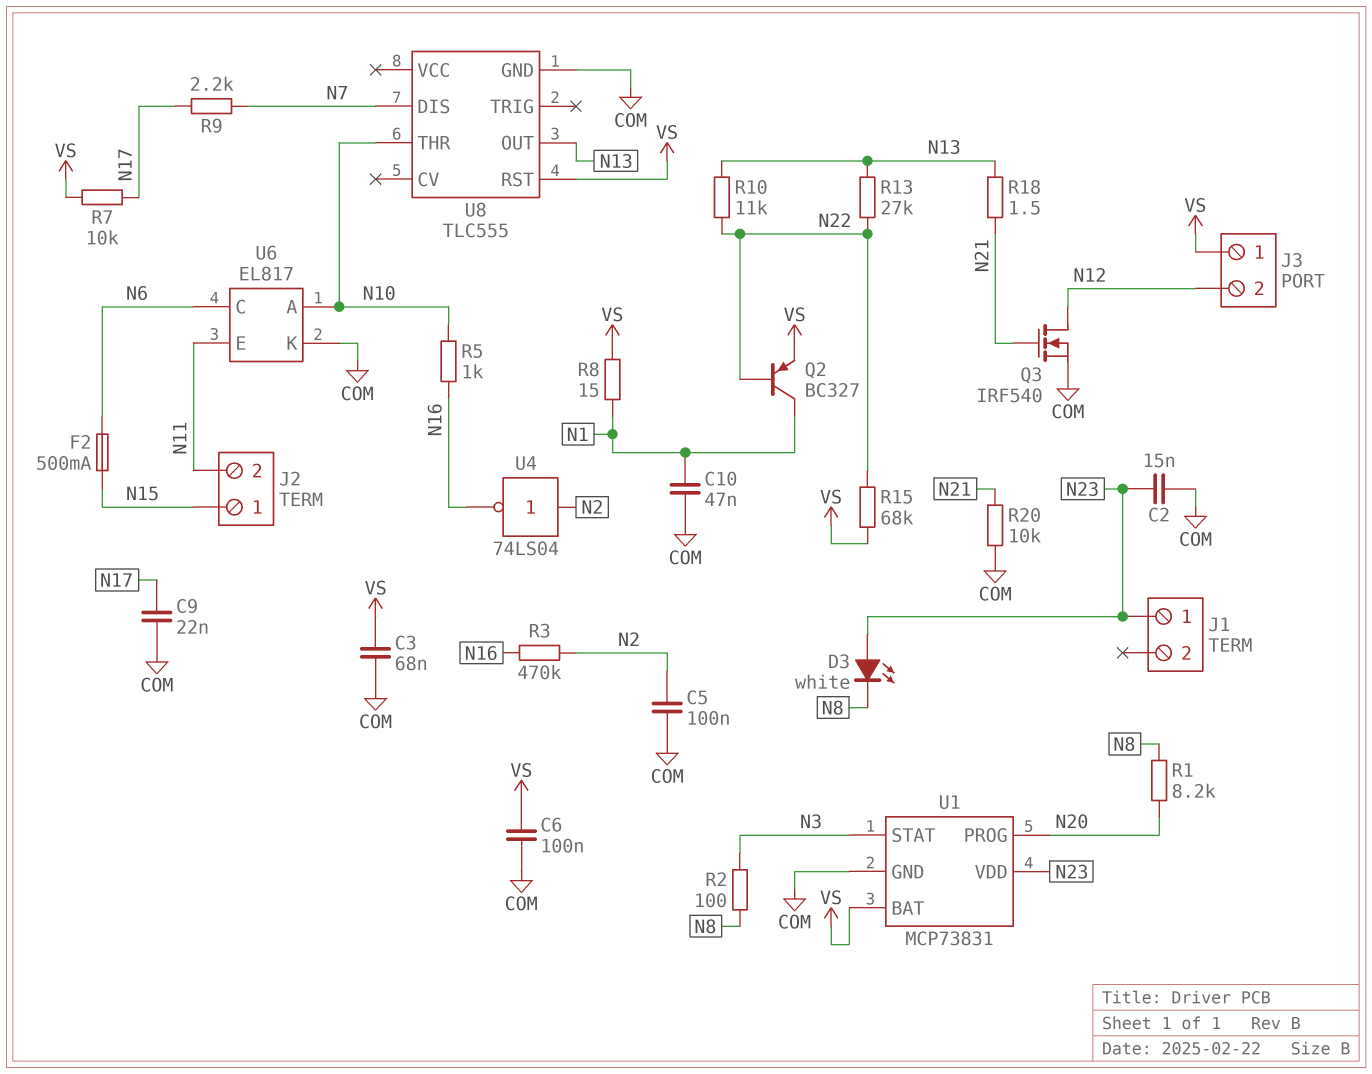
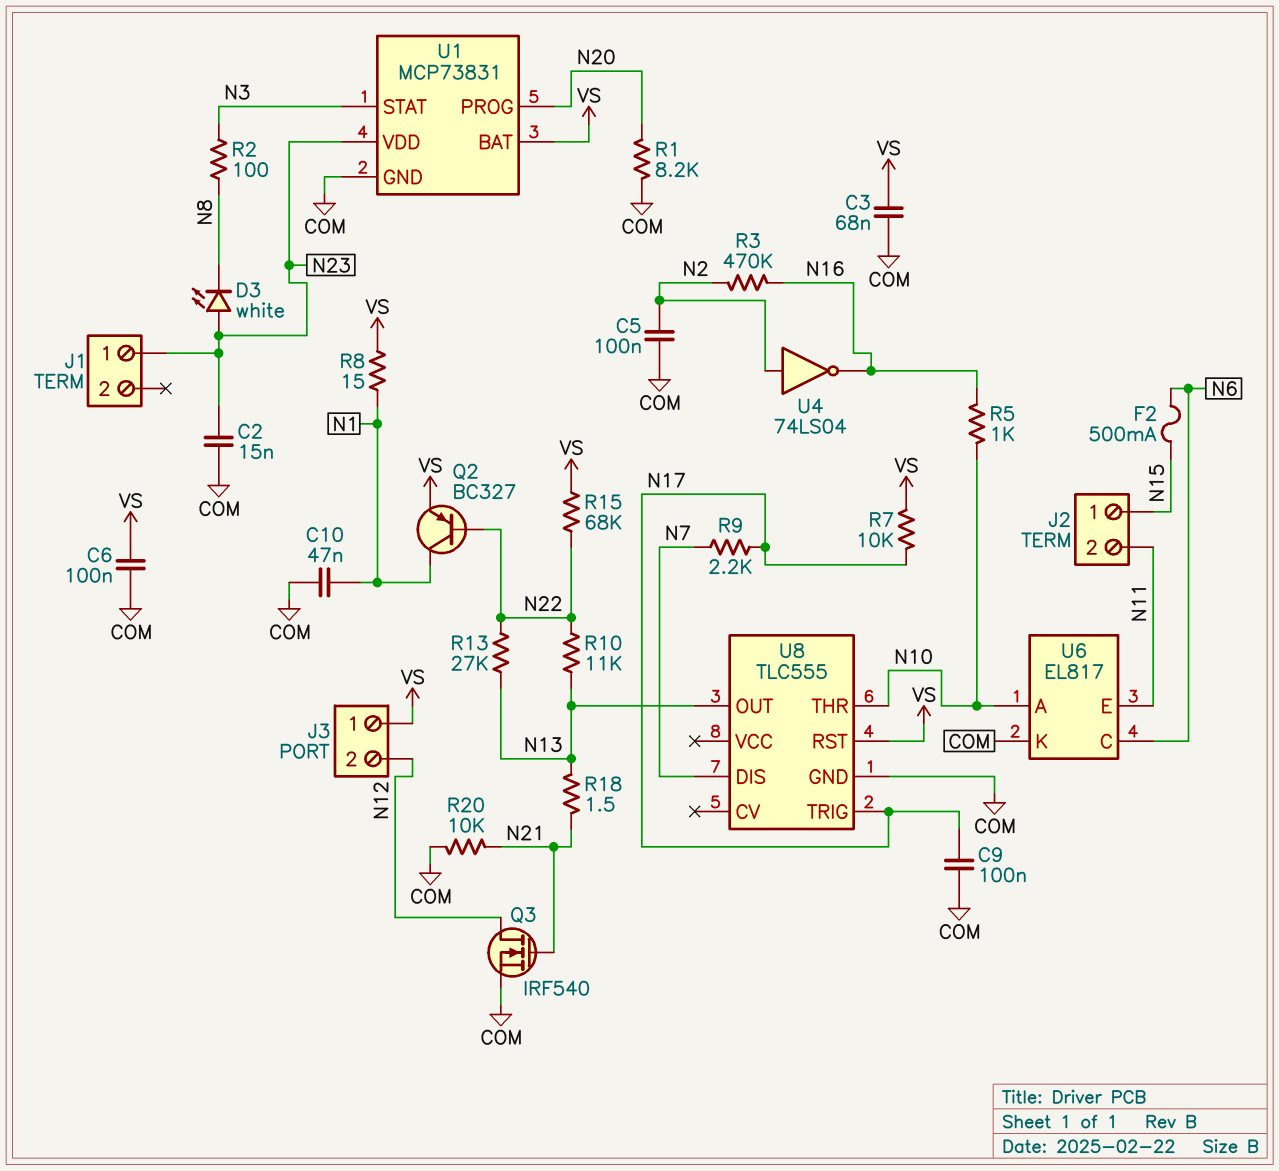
C9: 22nF (COM, N17) -> 100nF (COM, N17)
R1: 8.2k (N8, N20) -> 8.2k (COM, N20)
U8 pin TRIG: none -> N17

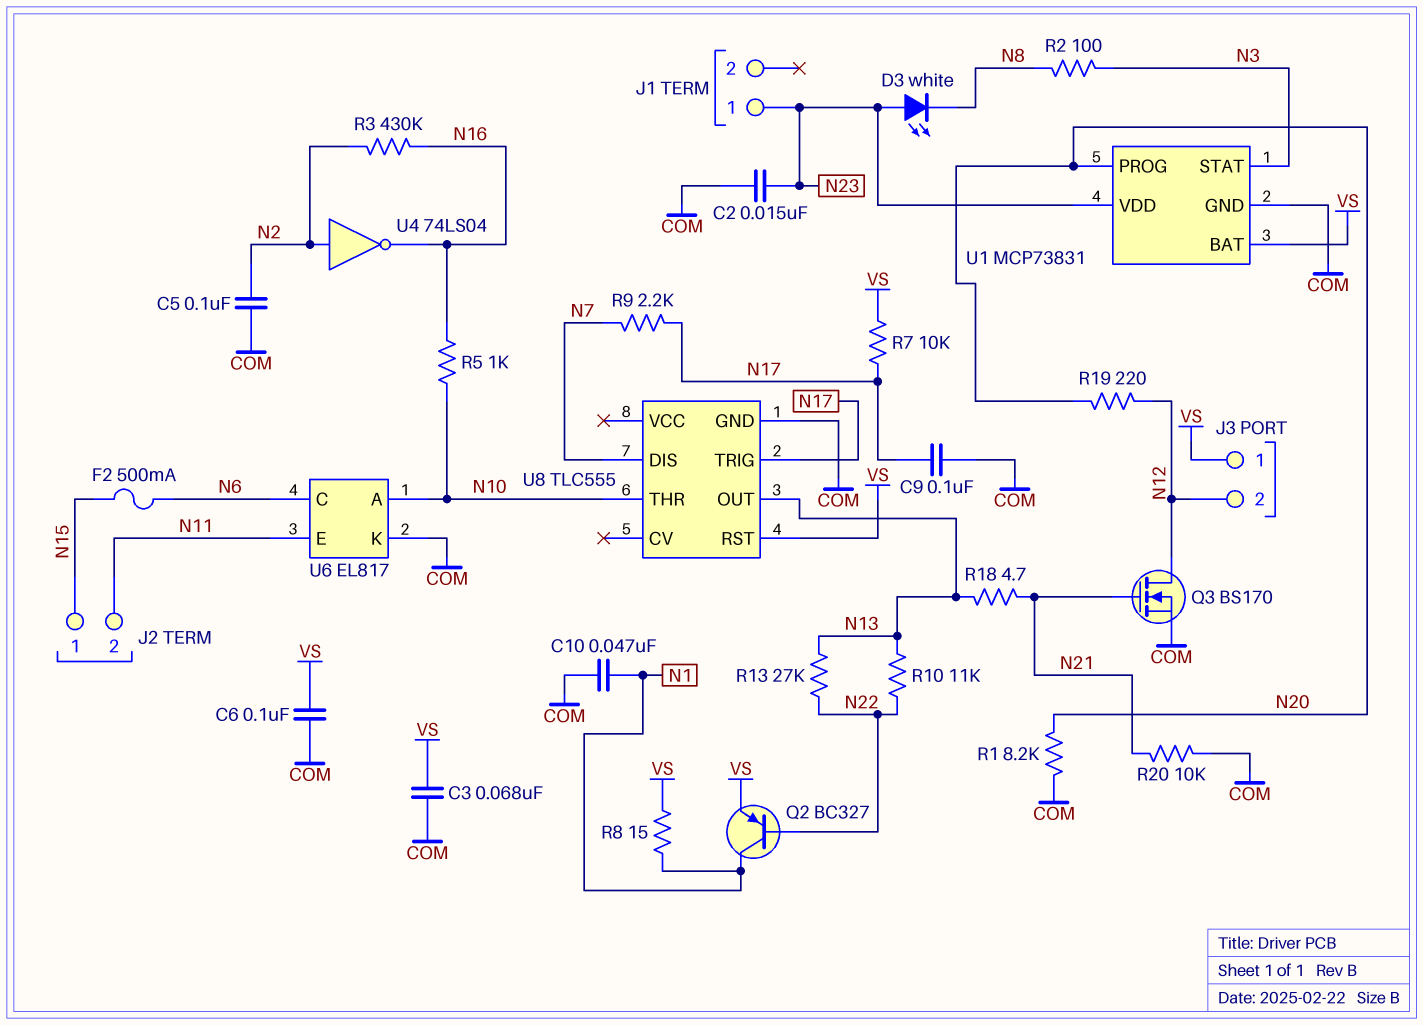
Q3: NMOS IRF540 (G N21, D N12, S COM) -> NMOS BS170 (G N21, D N12, S COM)
R3: 470k (N2, N16) -> 430k (N2, N16)
R15: 68k (N22, VS) -> none
R18: 1.5 (N13, N21) -> 4.7 (N13, N21)
R19: none -> 220 (N12, N20)

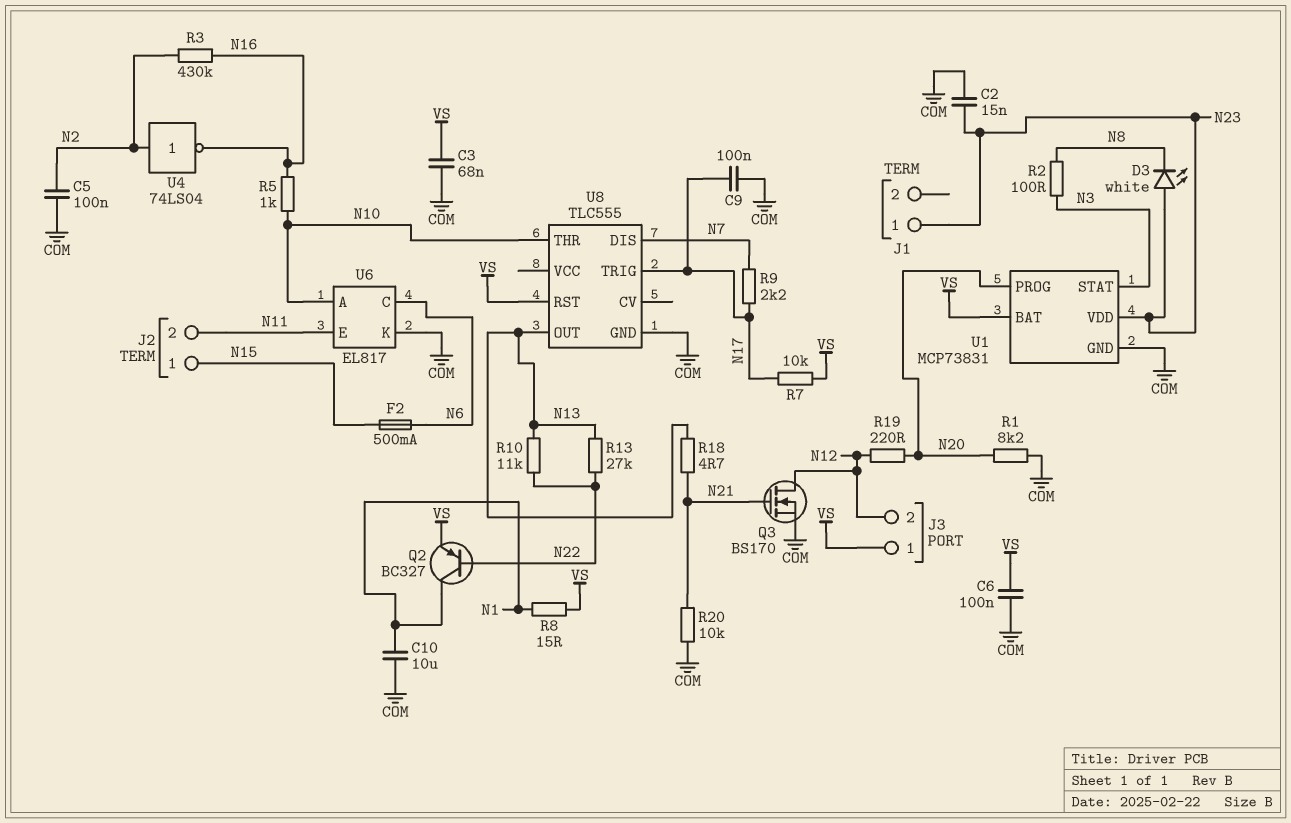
C10: 47nF (COM, N1) -> 10uF (COM, N1)

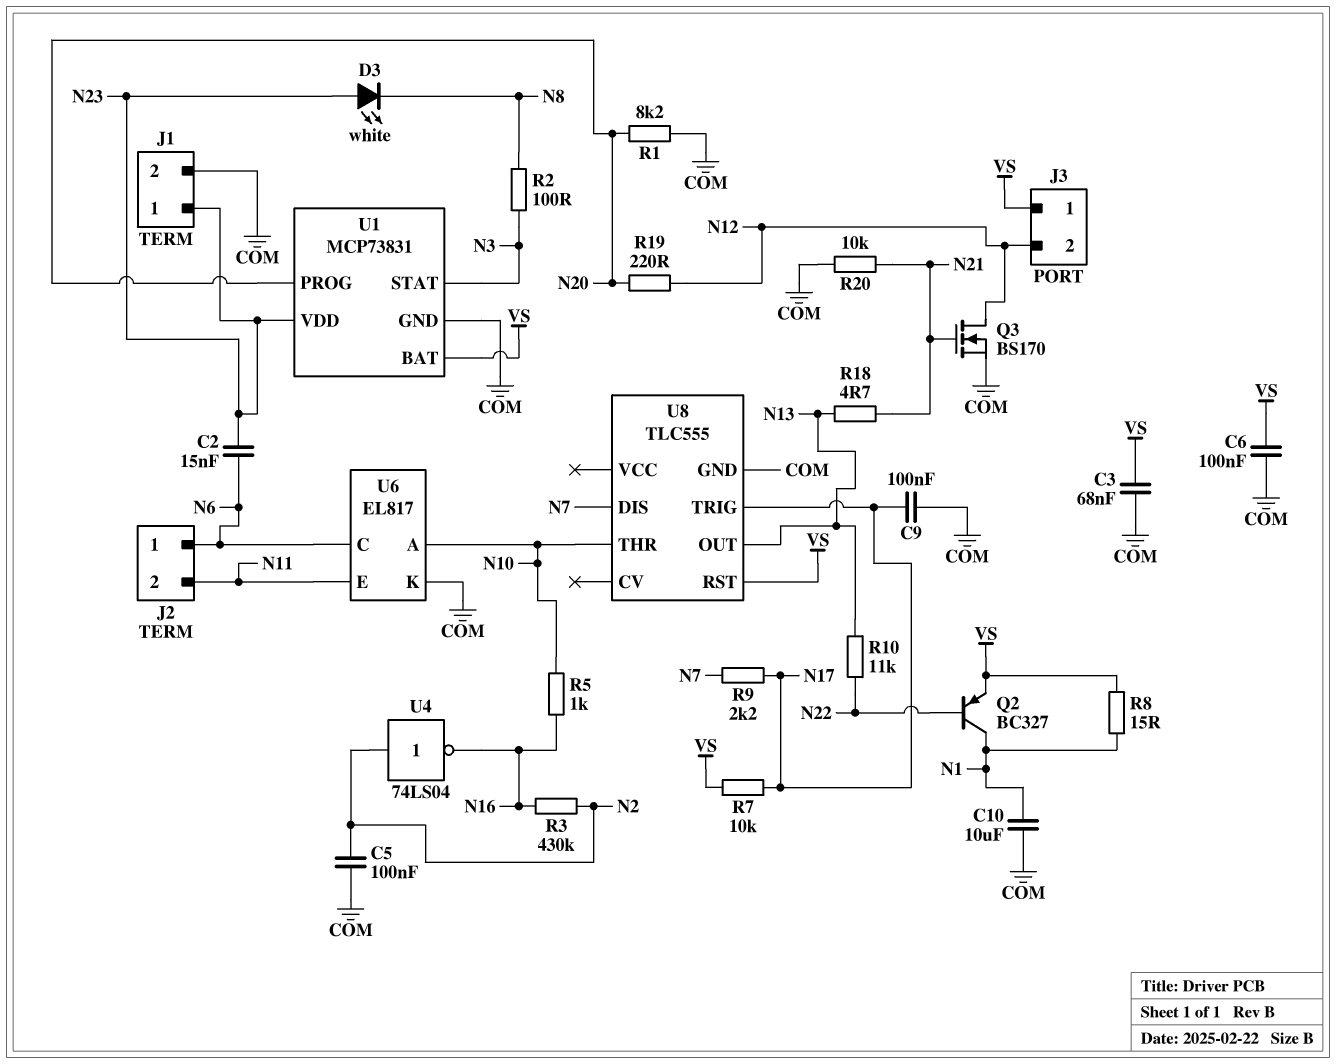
C2: 15nF (COM, N23) -> 15nF (N6, N23)
F2: 500mA (N6, N15) -> none
J1 pin 2: none -> COM
J2 pin 1: N15 -> N6
R13: 27k (N13, N22) -> none

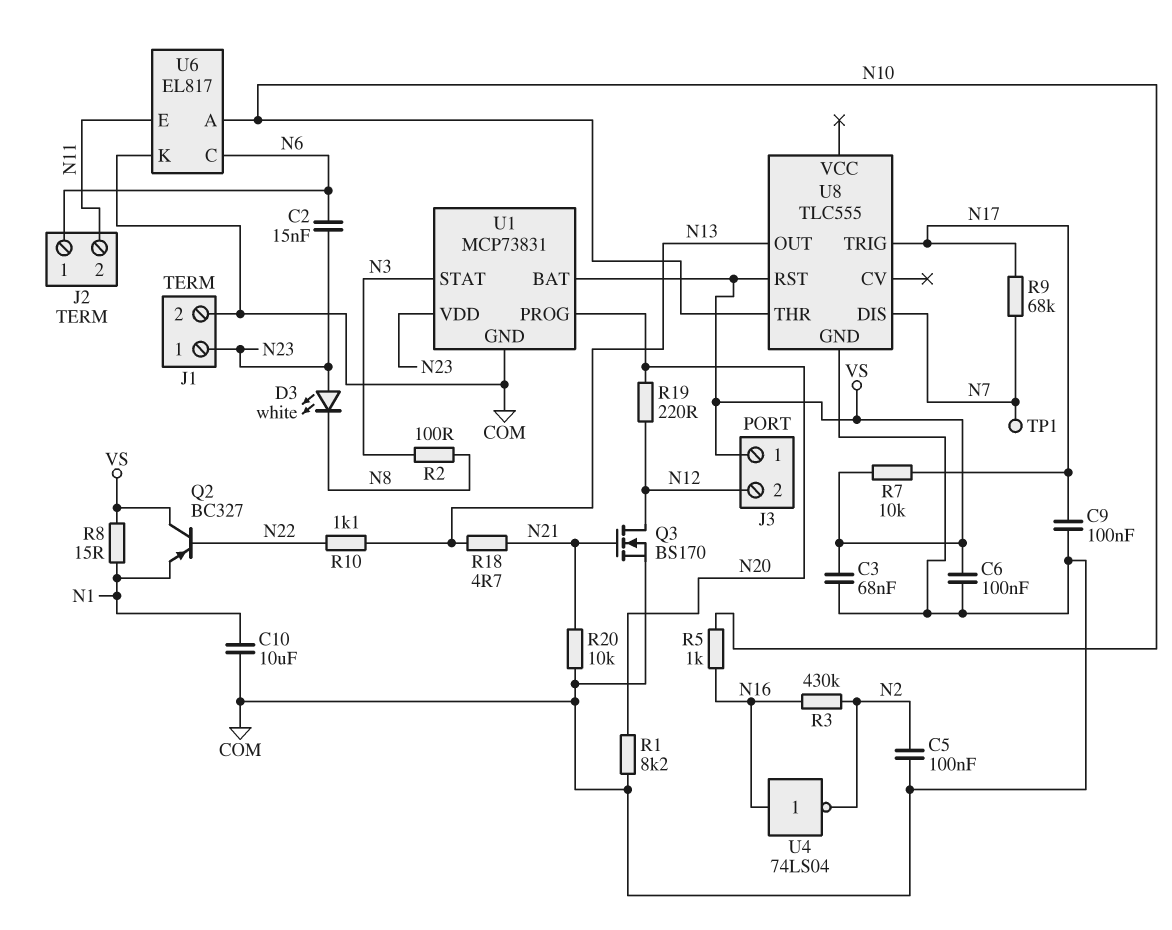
Q2: PNP BC327 (B N22, C N1, E VS) -> PNP BC327 (B N22, C VS, E N1)
R9: 2.2k (N7, N17) -> 68k (N7, N17)
R10: 11k (N13, N22) -> 1.1k (N13, N22)
TP1: none -> test point (N7)
U4: NOT 74LS04 (in N2, out N16) -> NOT 74LS04 (in N16, out N2)

